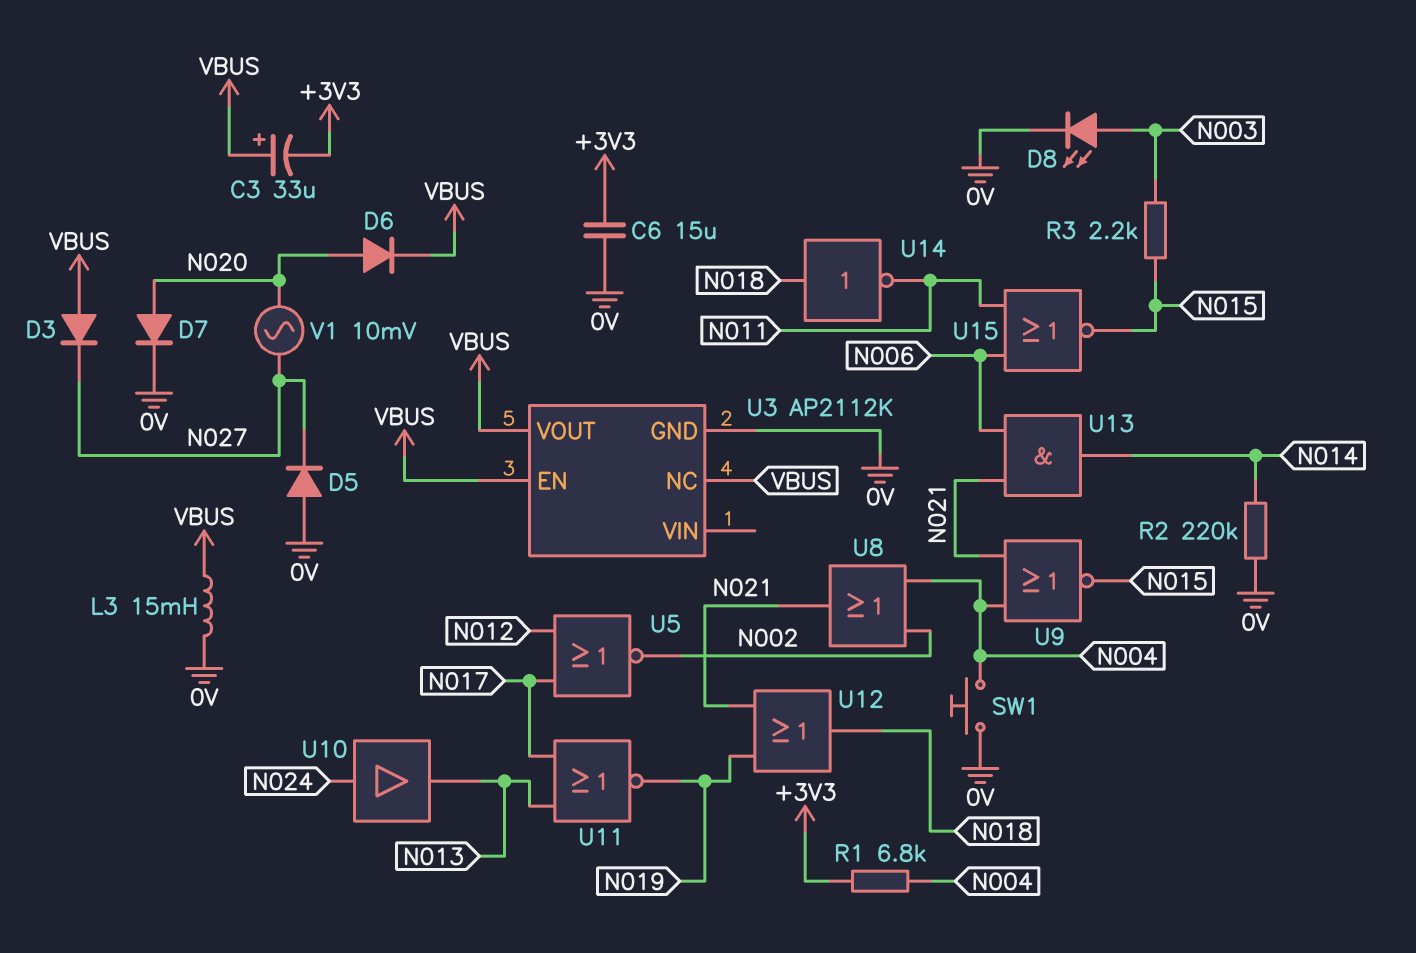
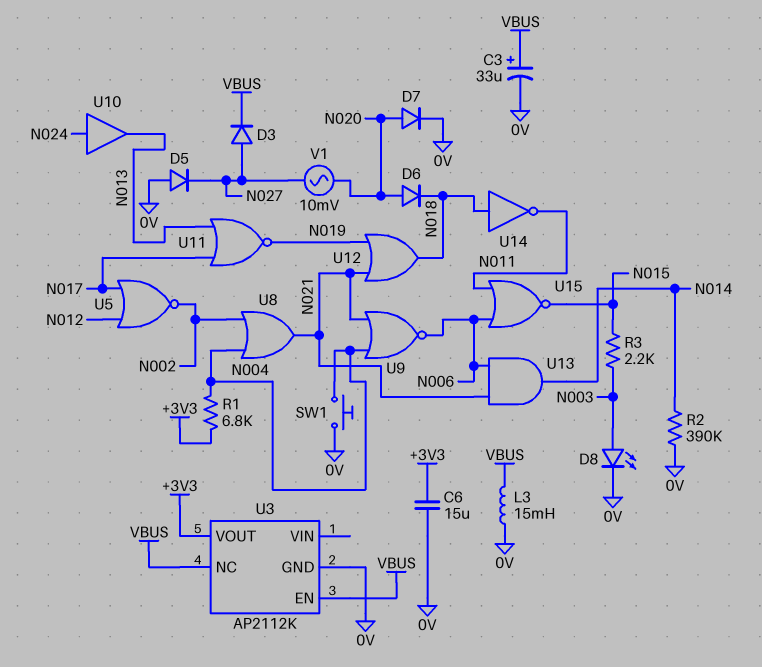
C3: 33uF (plus VBUS, minus +3V3) -> 33uF (plus VBUS, minus 0V)
D3: diode (A VBUS, K N027) -> diode (A N027, K VBUS)
D6: diode (A N020, K VBUS) -> diode (A N020, K N018)
R2: 220k (0V, N014) -> 390k (0V, N014)
U3 pin VOUT: VBUS -> +3V3
U9: NOR (in N004, in N021, out N015) -> NOR (in N004, in N021, out N006)

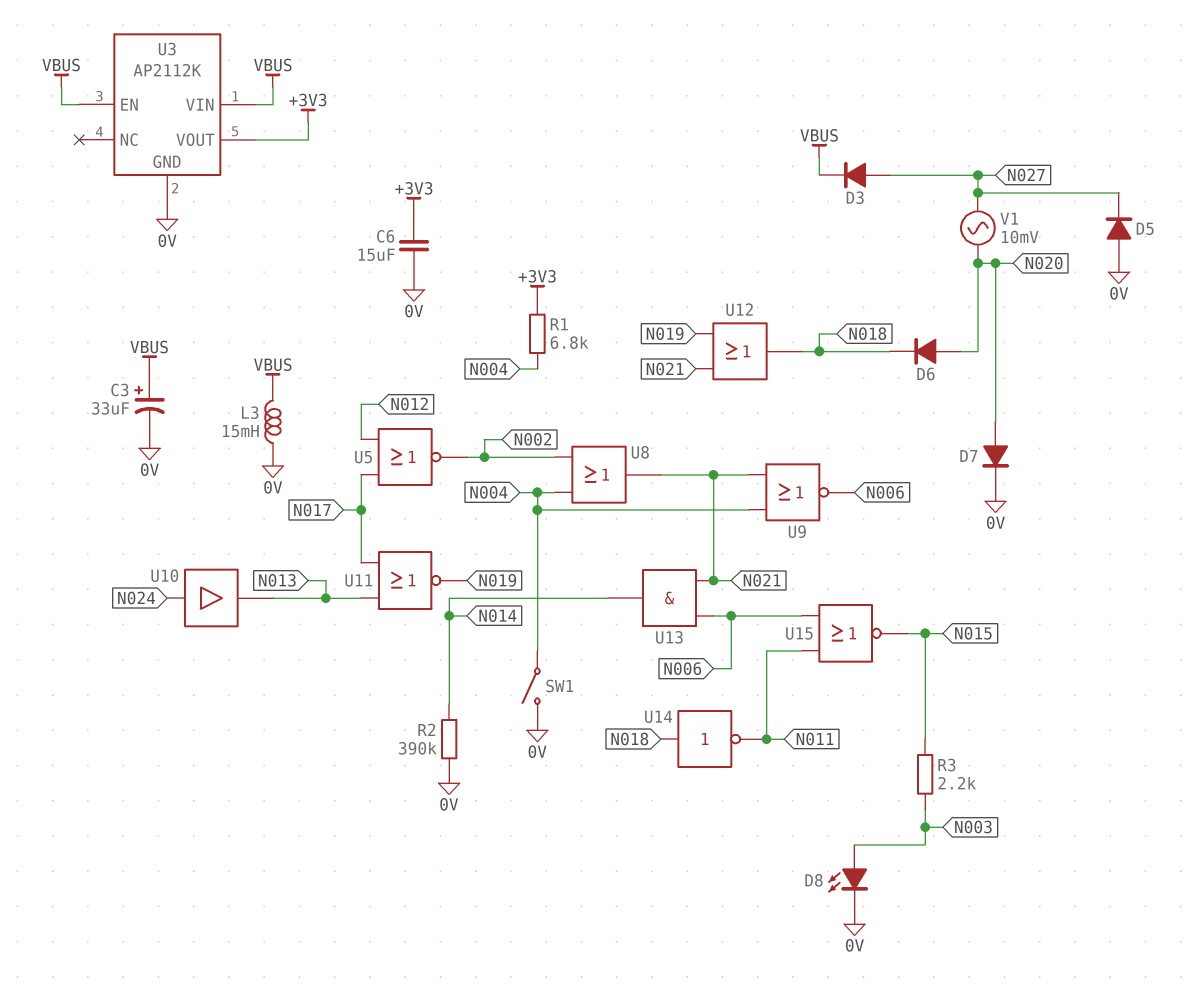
SW1: button (0V, N004) -> switch (0V, N004)
U3 pin NC: VBUS -> none
U3 pin VIN: none -> VBUS

